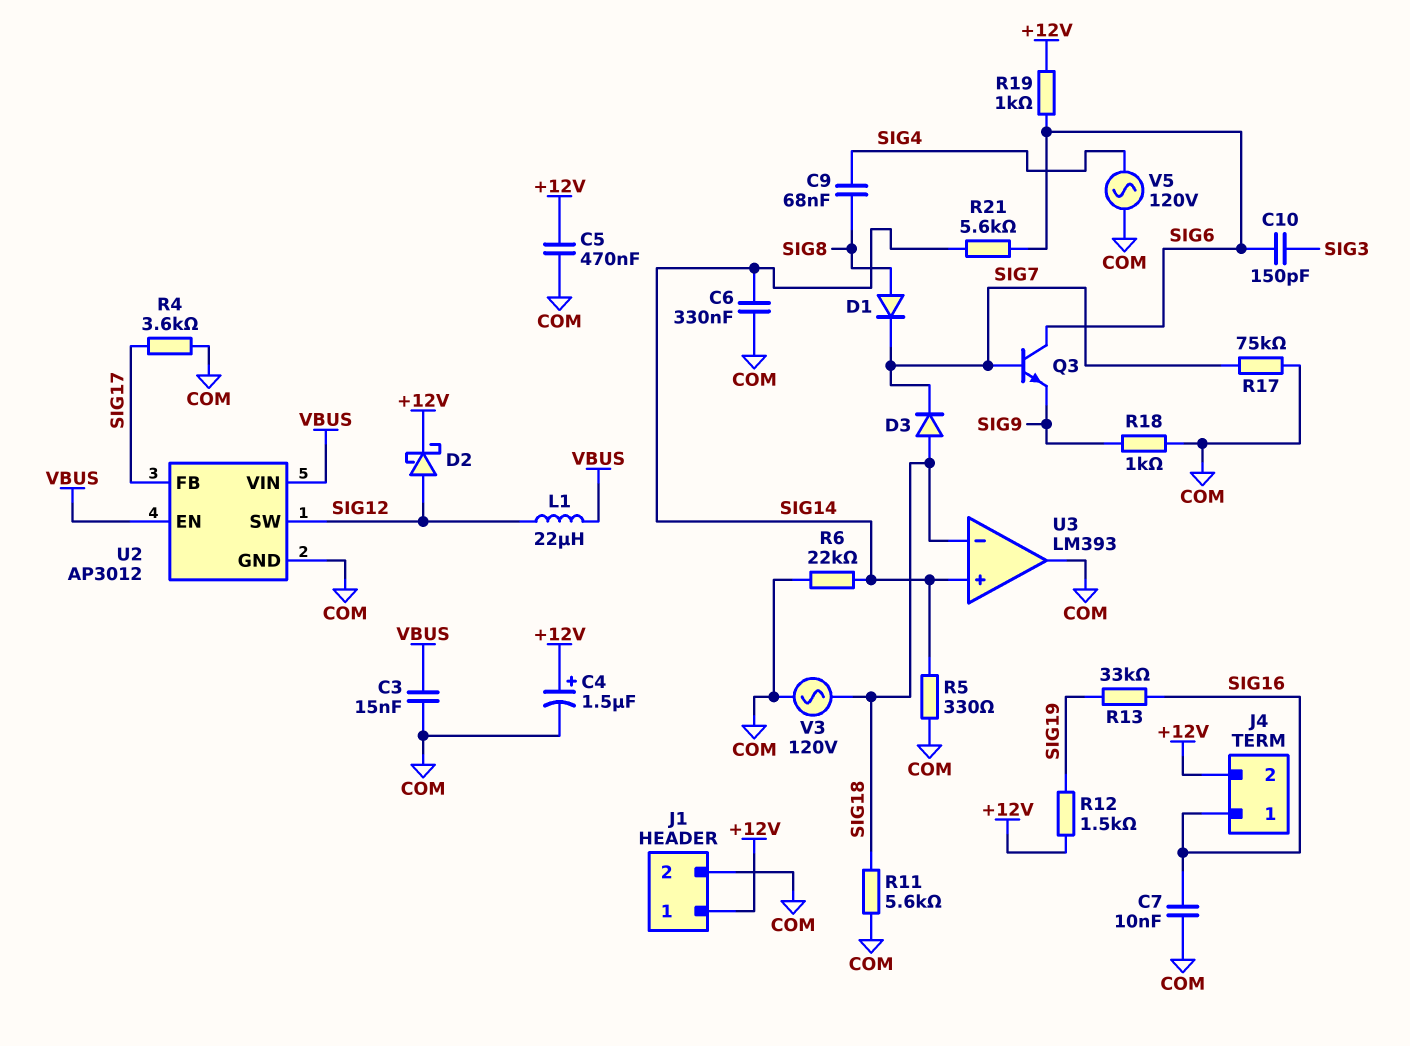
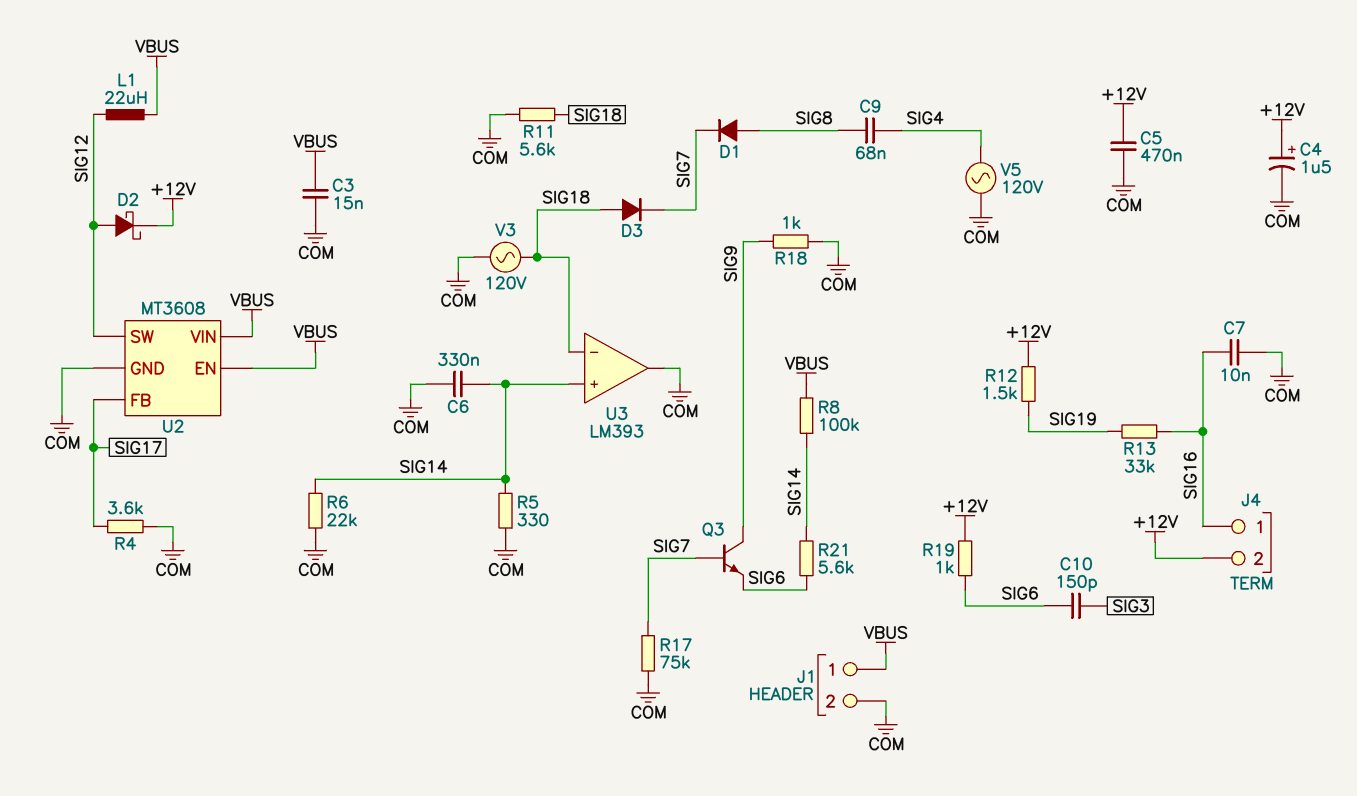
J1 pin 1: +12V -> VBUS
Q3: NPN (B SIG7, C SIG6, E SIG9) -> NPN (B SIG7, C SIG9, E SIG6)
R8: none -> 100k (SIG14, VBUS)
U2: AP3012 -> MT3608

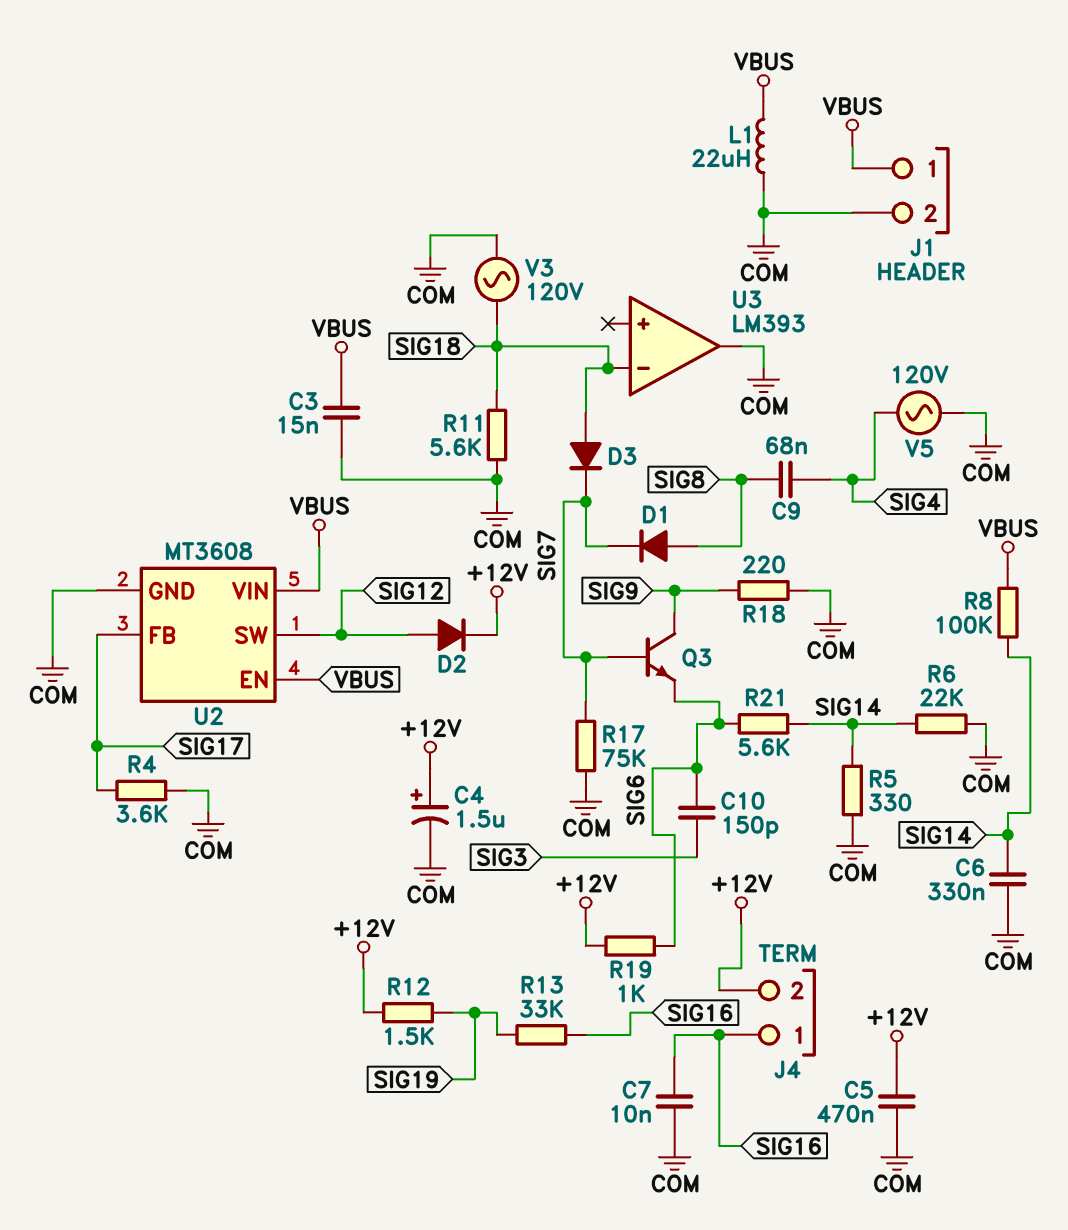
D2: schottky (A SIG12, K +12V) -> diode (A SIG12, K +12V)
L1: 22uH (SIG12, VBUS) -> 22uH (COM, VBUS)
R18: 1k (COM, SIG9) -> 220 (COM, SIG9)
U3 pin in+: SIG14 -> none

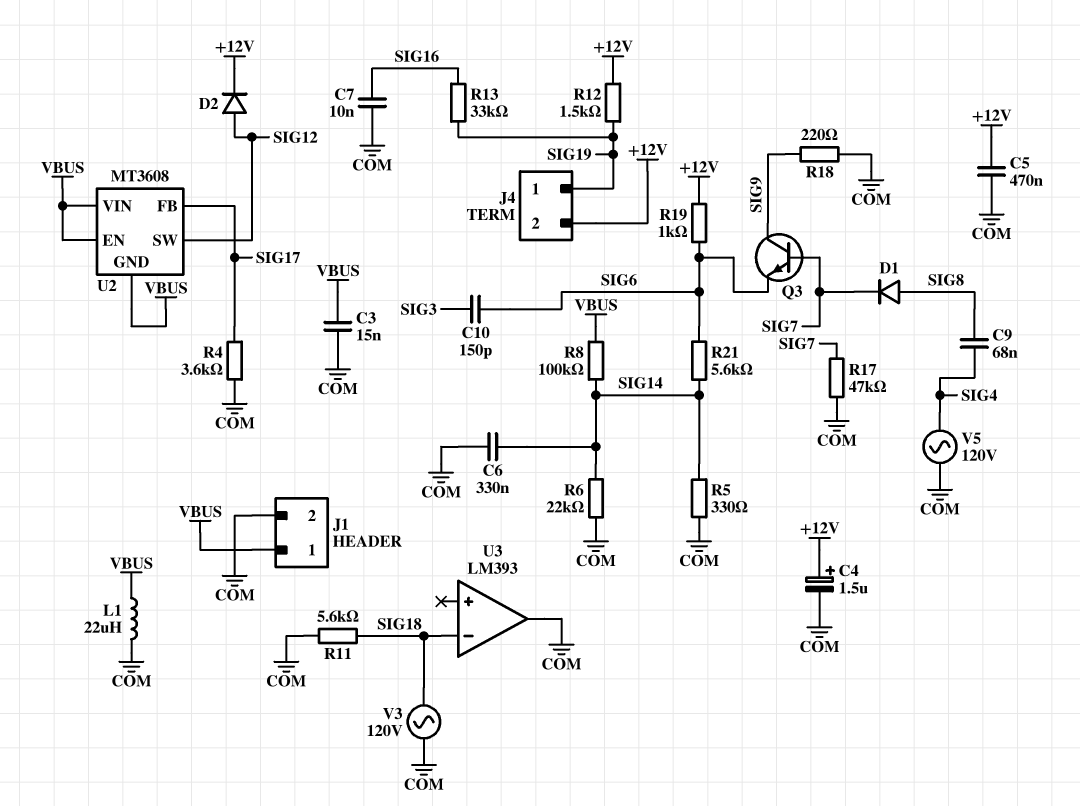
D3: diode (A SIG18, K SIG7) -> none
J4 pin 1: SIG16 -> SIG19
R17: 75k (COM, SIG7) -> 47k (COM, SIG7)
U2 pin GND: COM -> VBUS

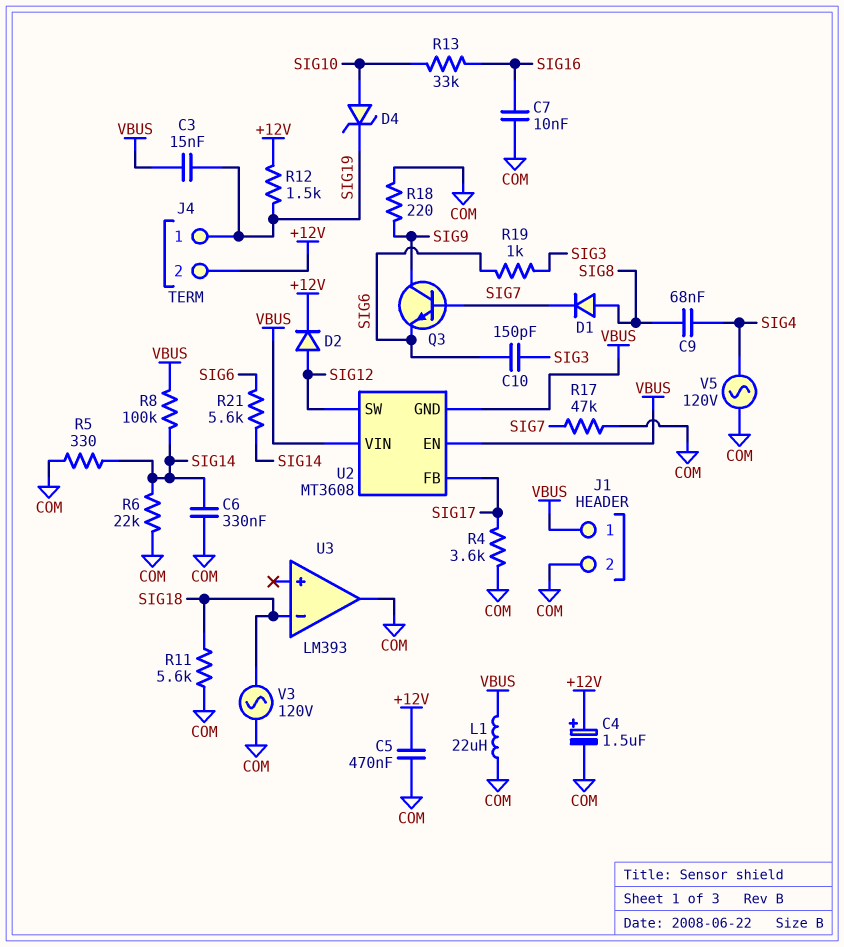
C3: 15nF (COM, VBUS) -> 15nF (SIG19, VBUS)
D4: none -> zener (A SIG10, K SIG19)
R13: 33k (SIG16, SIG19) -> 33k (SIG10, SIG16)
R19: 1k (+12V, SIG6) -> 1k (SIG3, SIG6)

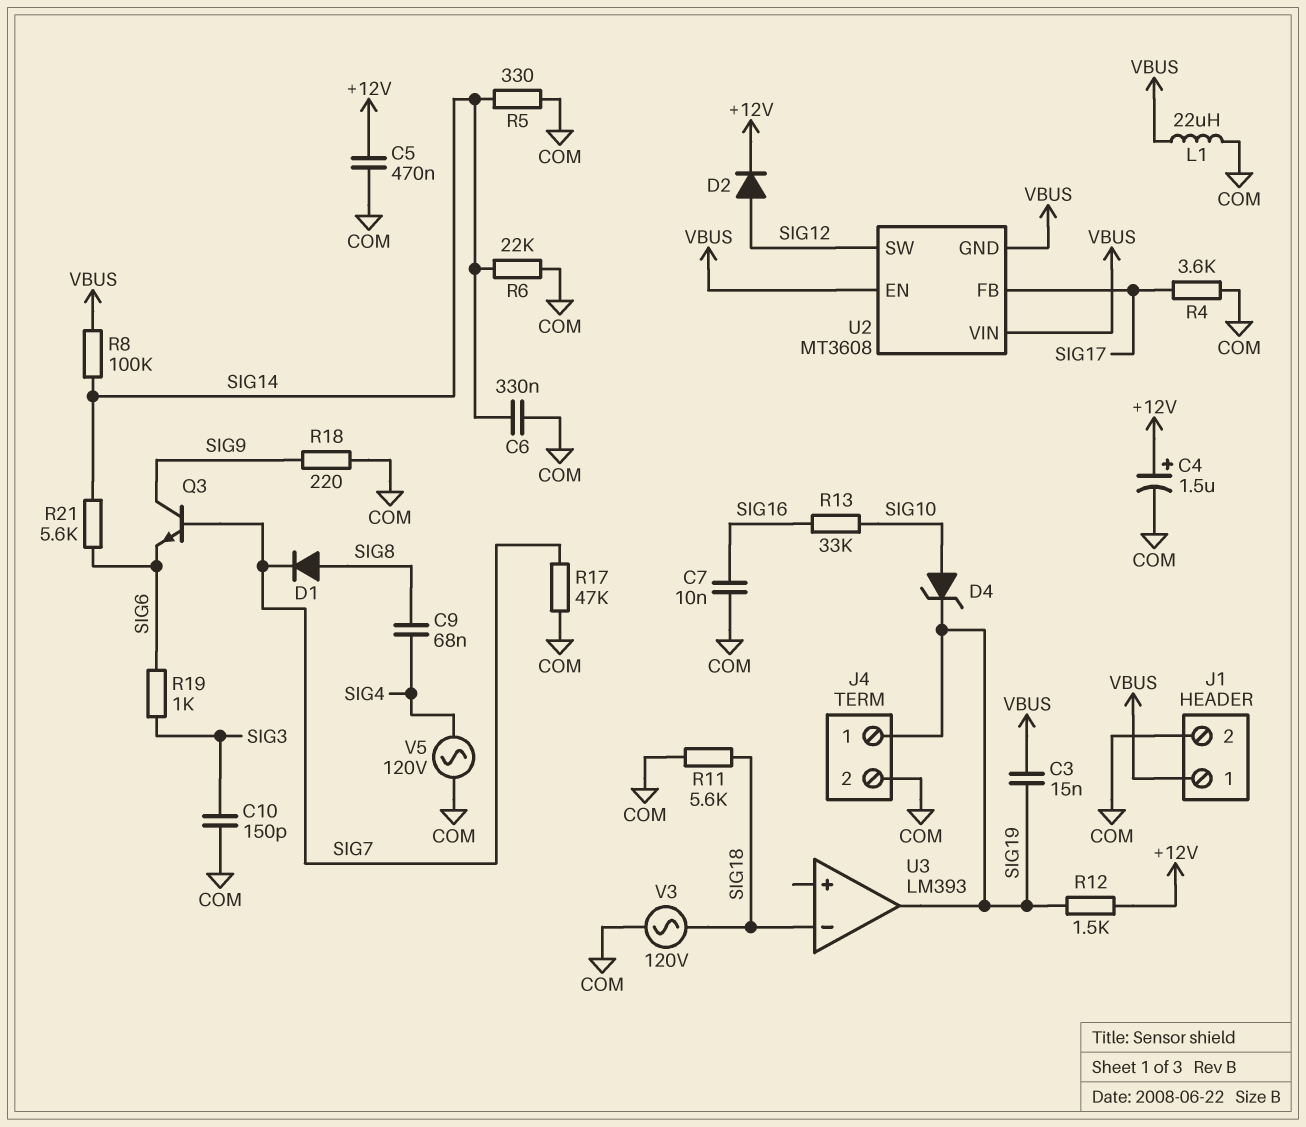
C10: 150pF (SIG3, SIG6) -> 150pF (COM, SIG3)
J4 pin 2: +12V -> COM
U3 pin out: COM -> SIG19

